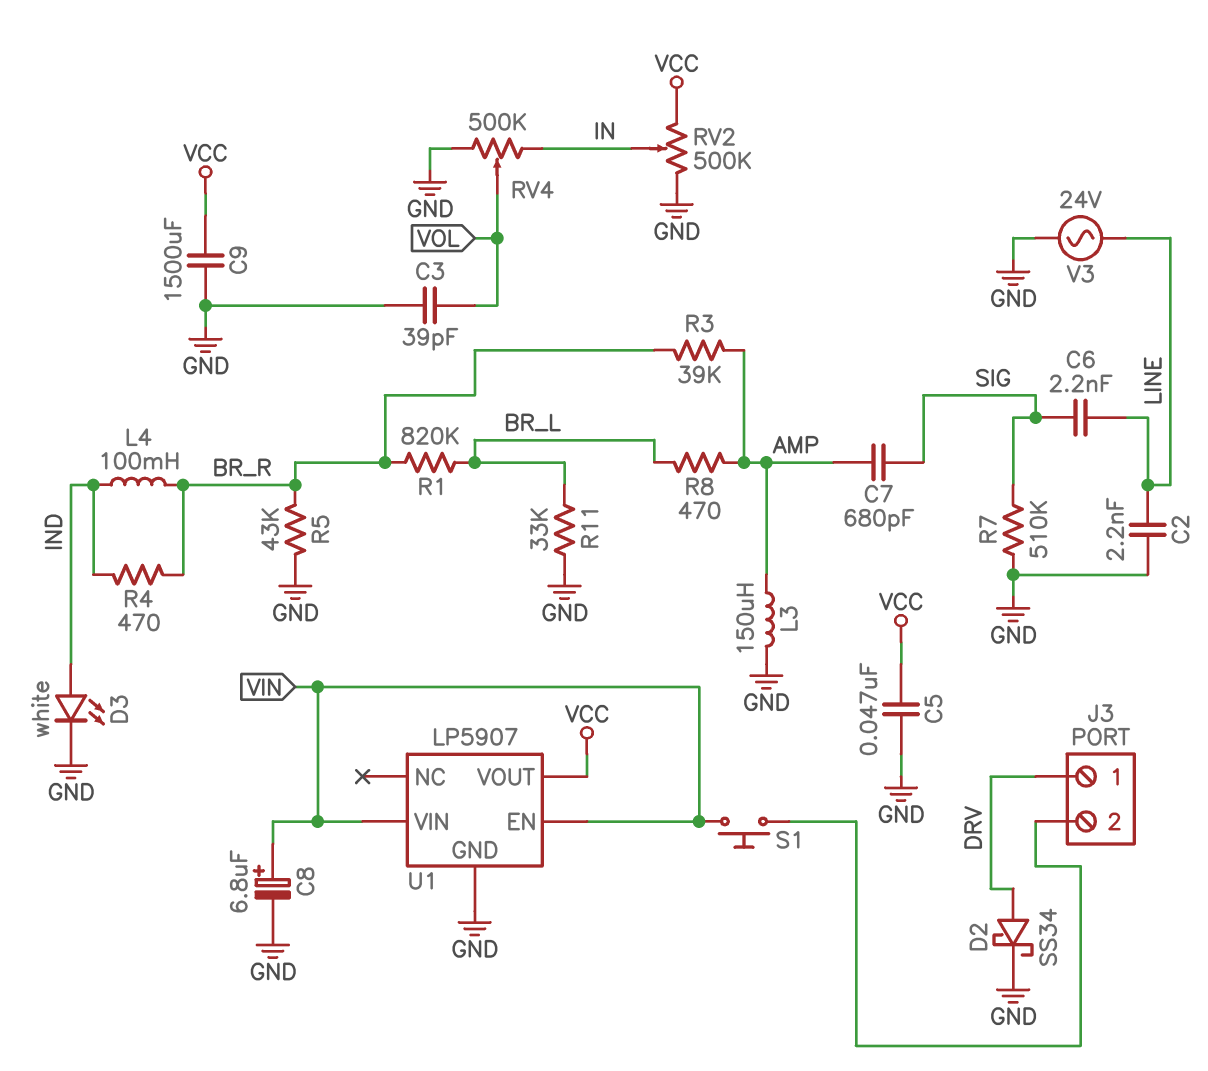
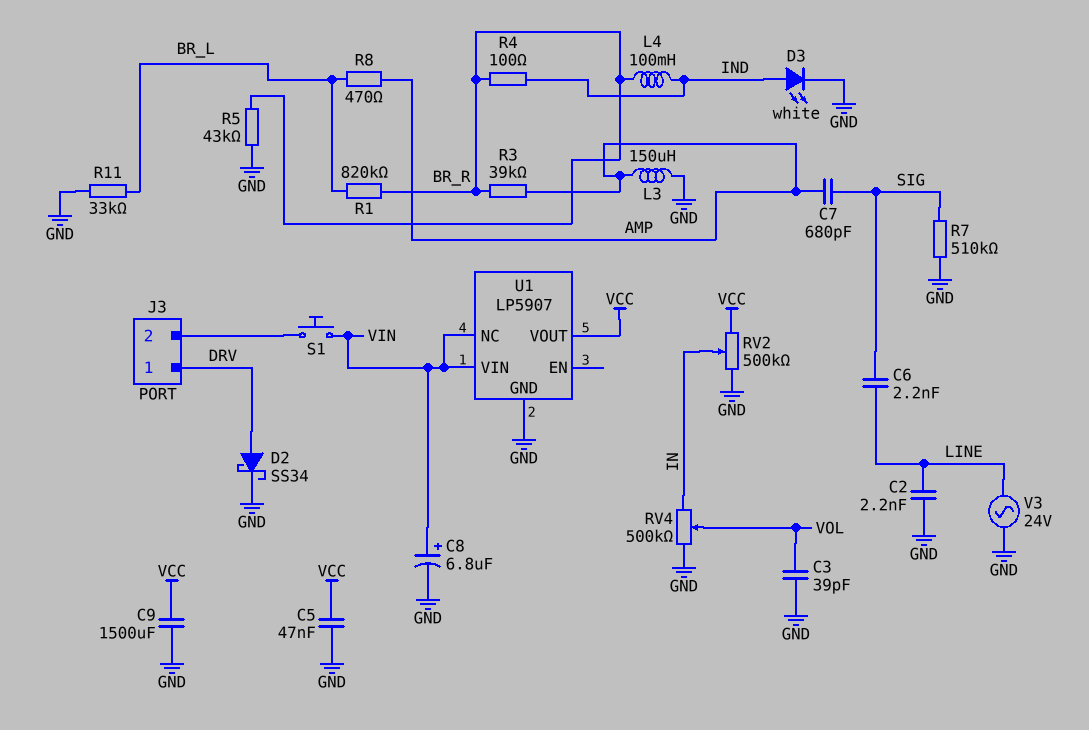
R4: 470 (BR_R, IND) -> 100 (BR_R, IND)
U1 pin EN: VIN -> none
U1 pin NC: none -> VIN

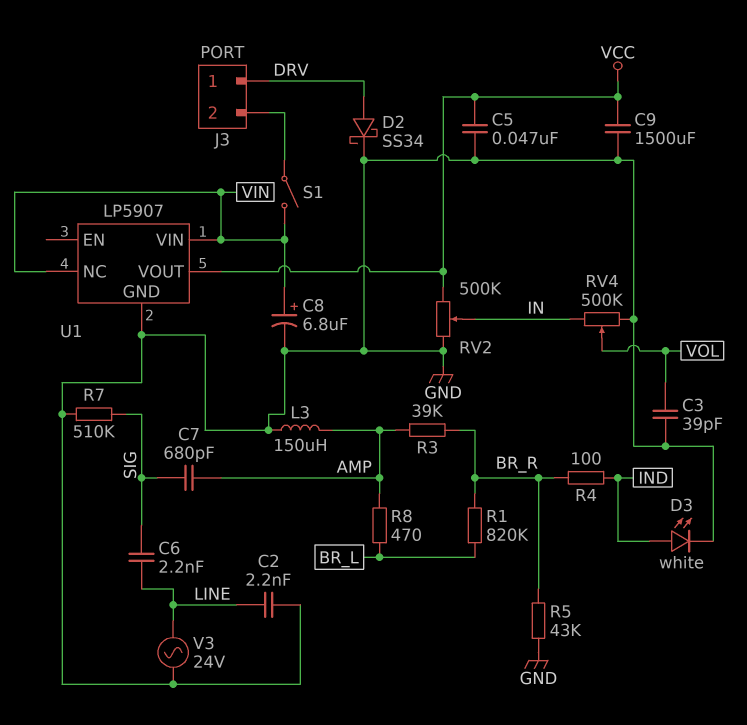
L4: 100mH (BR_R, IND) -> none
R11: 33k (BR_L, GND) -> none
S1: button (J3/2, VIN) -> switch (J3/2, VIN)

